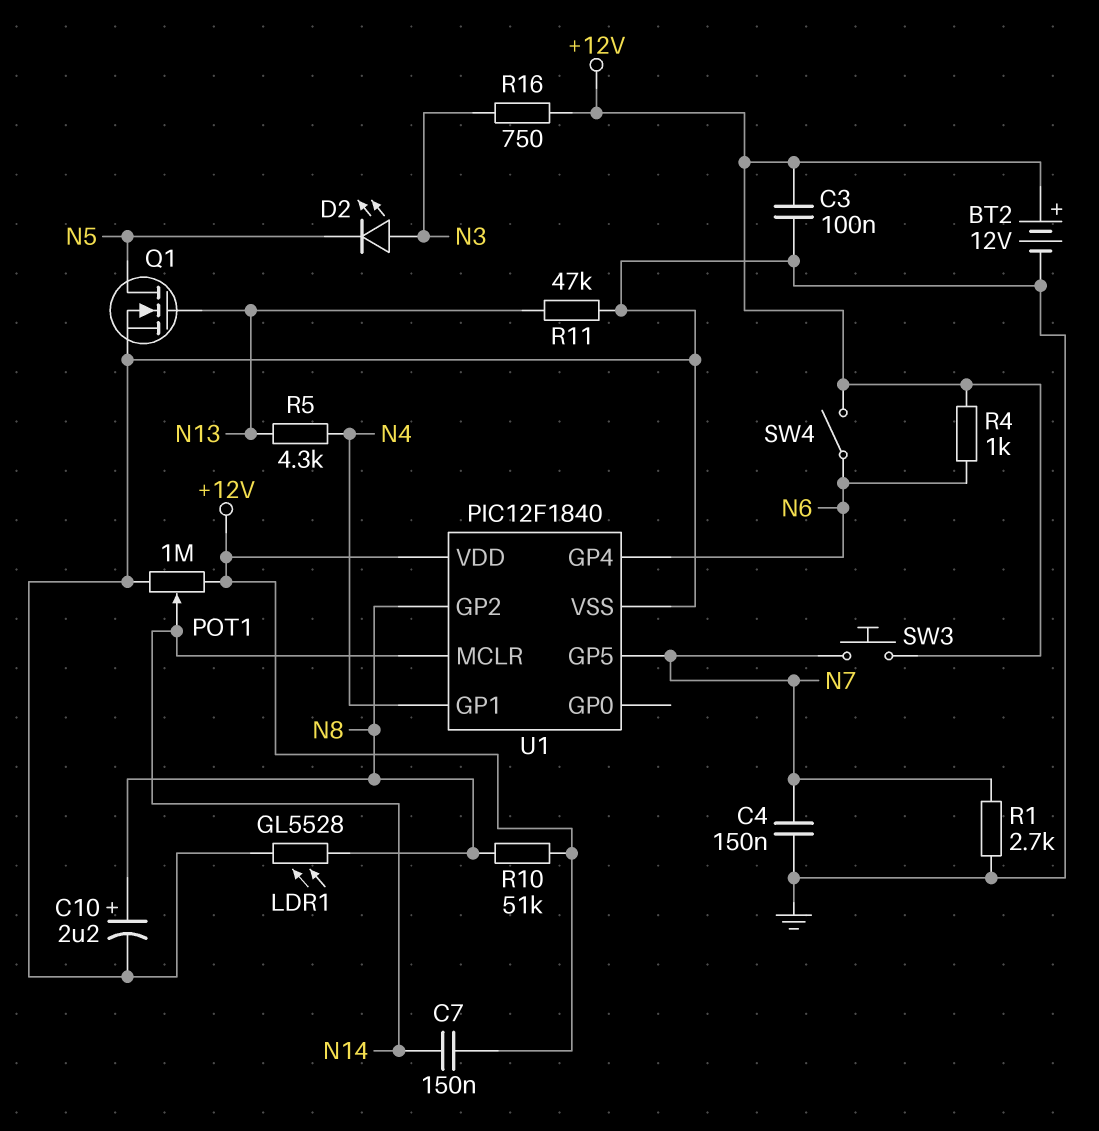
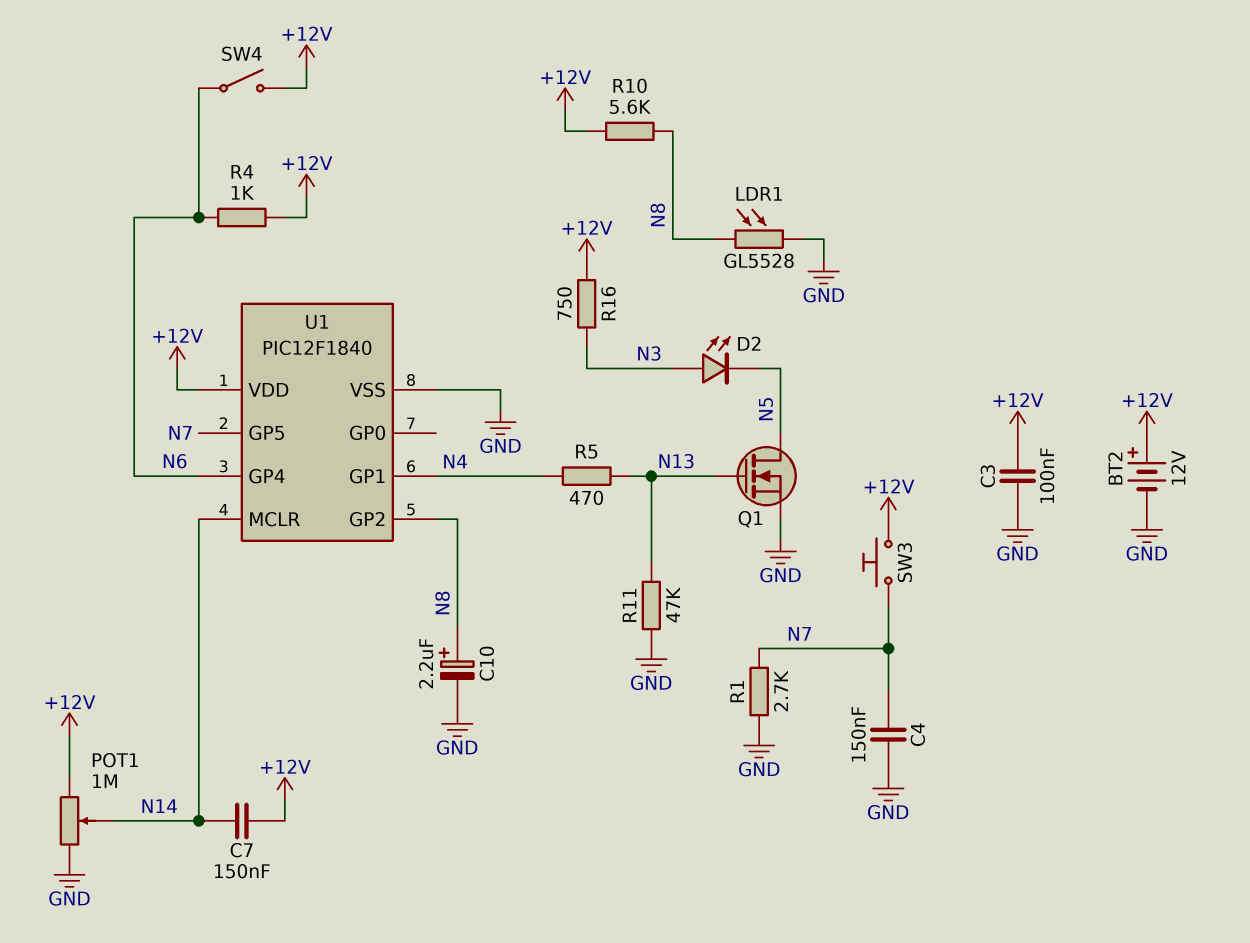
R5: 4.3k (N4, N13) -> 470 (N4, N13)
R10: 51k (+12V, N8) -> 5.6k (+12V, N8)

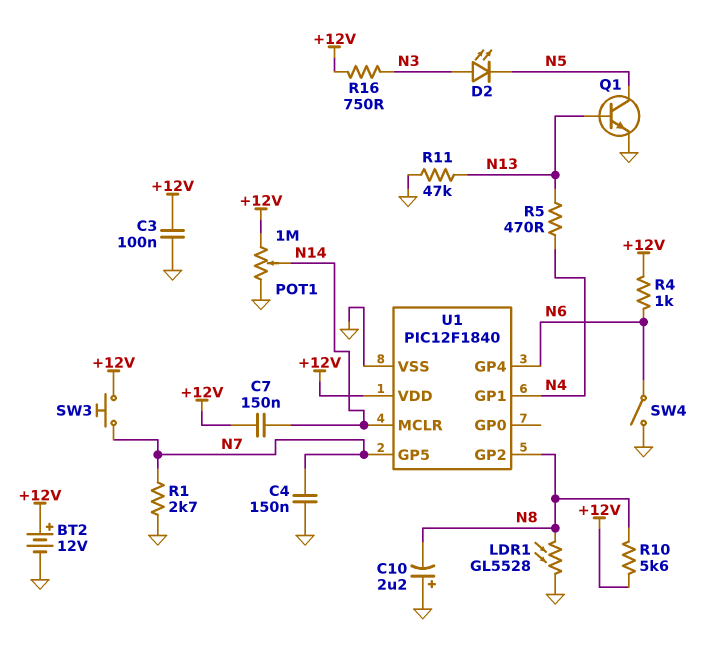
C10: 2.2uF (plus N8, minus GND) -> 2.2uF (plus GND, minus N8)
Q1: NMOS (G N13, D N5, S GND) -> NPN (B N13, C N5, E GND)
SW4: switch (+12V, N6) -> switch (GND, N6)

